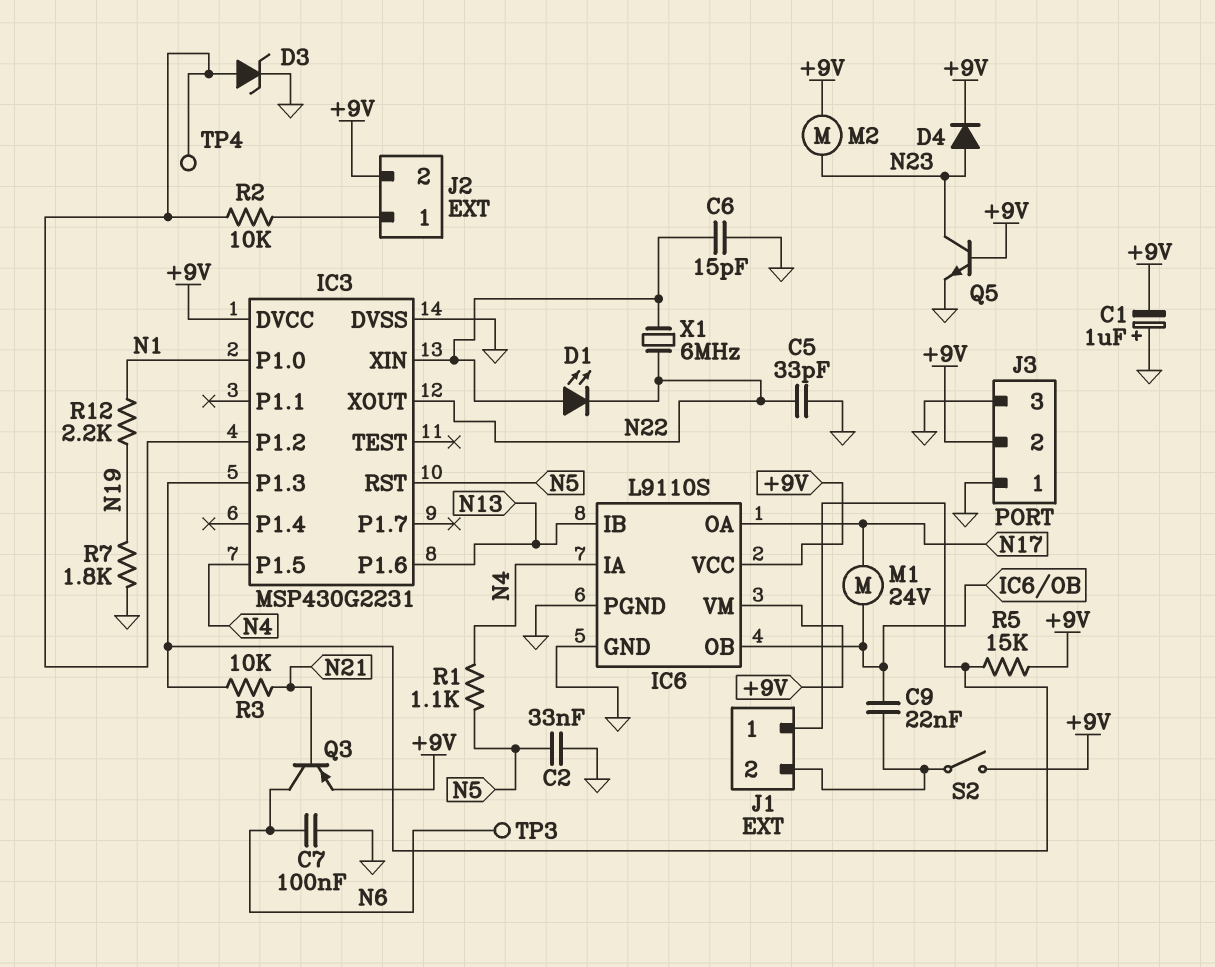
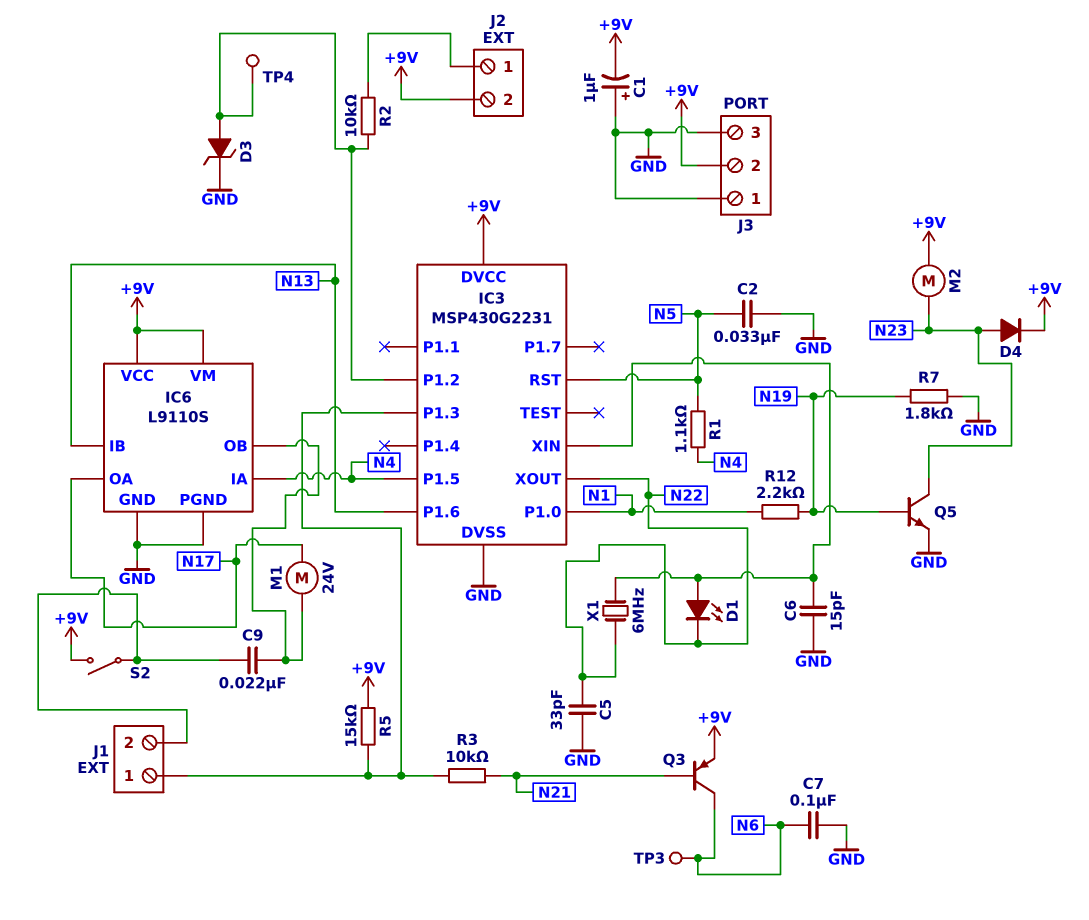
Q5: NPN (B +9V, C N23, E GND) -> NPN (B N19, C N23, E GND)

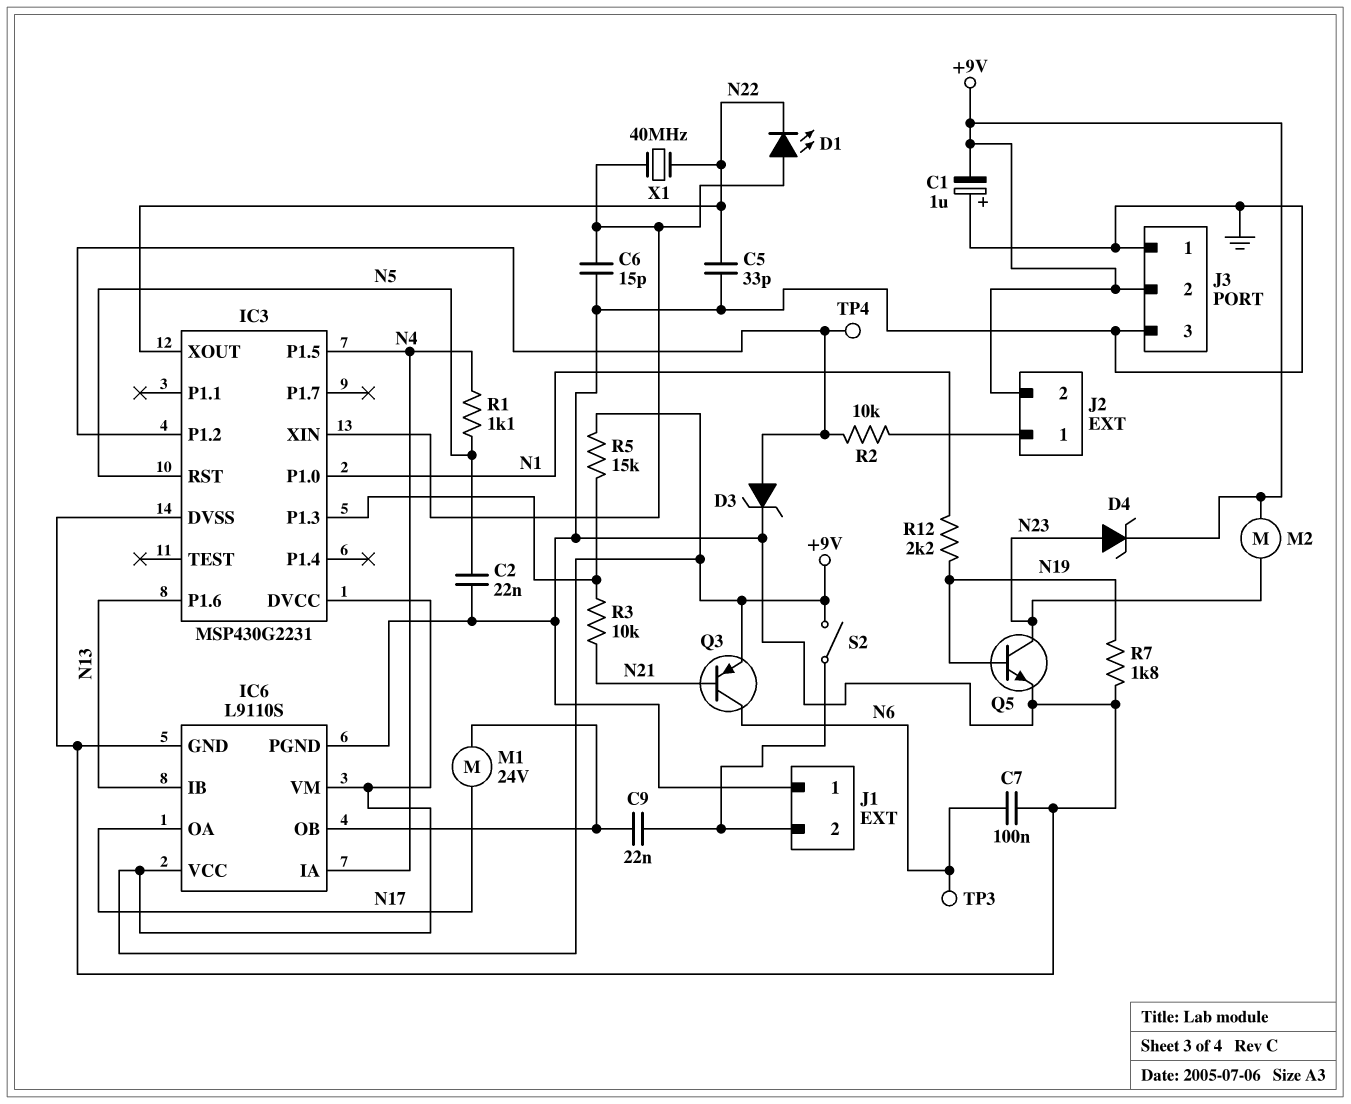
C2: 33nF (GND, N5) -> 22nF (GND, N5)
D4: diode (A N23, K +9V) -> zener (A N23, K +9V)
J1 pin 1: IC3/P1.3 -> GND
X1: 6MHz (IC3/XIN, N22) -> 40MHz (IC3/XIN, N22)

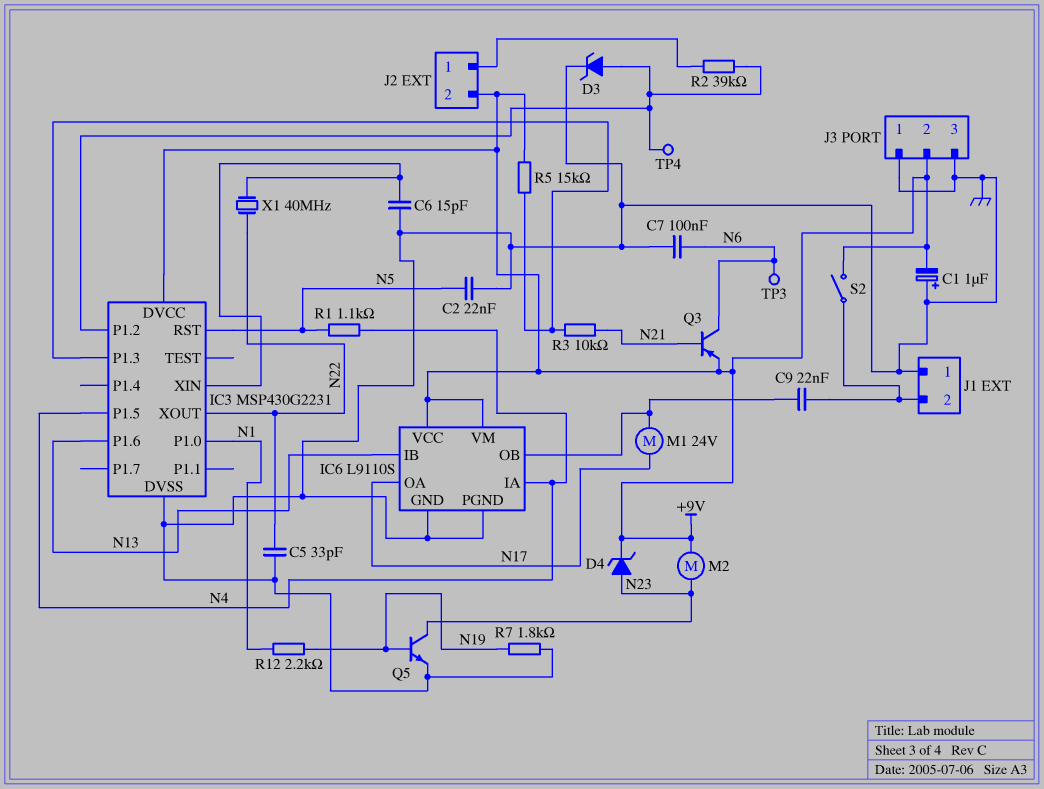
D1: LED (A IC3/XIN, K N22) -> none
R2: 10k (IC3/P1.2, J2/1) -> 39k (IC3/P1.2, J2/1)

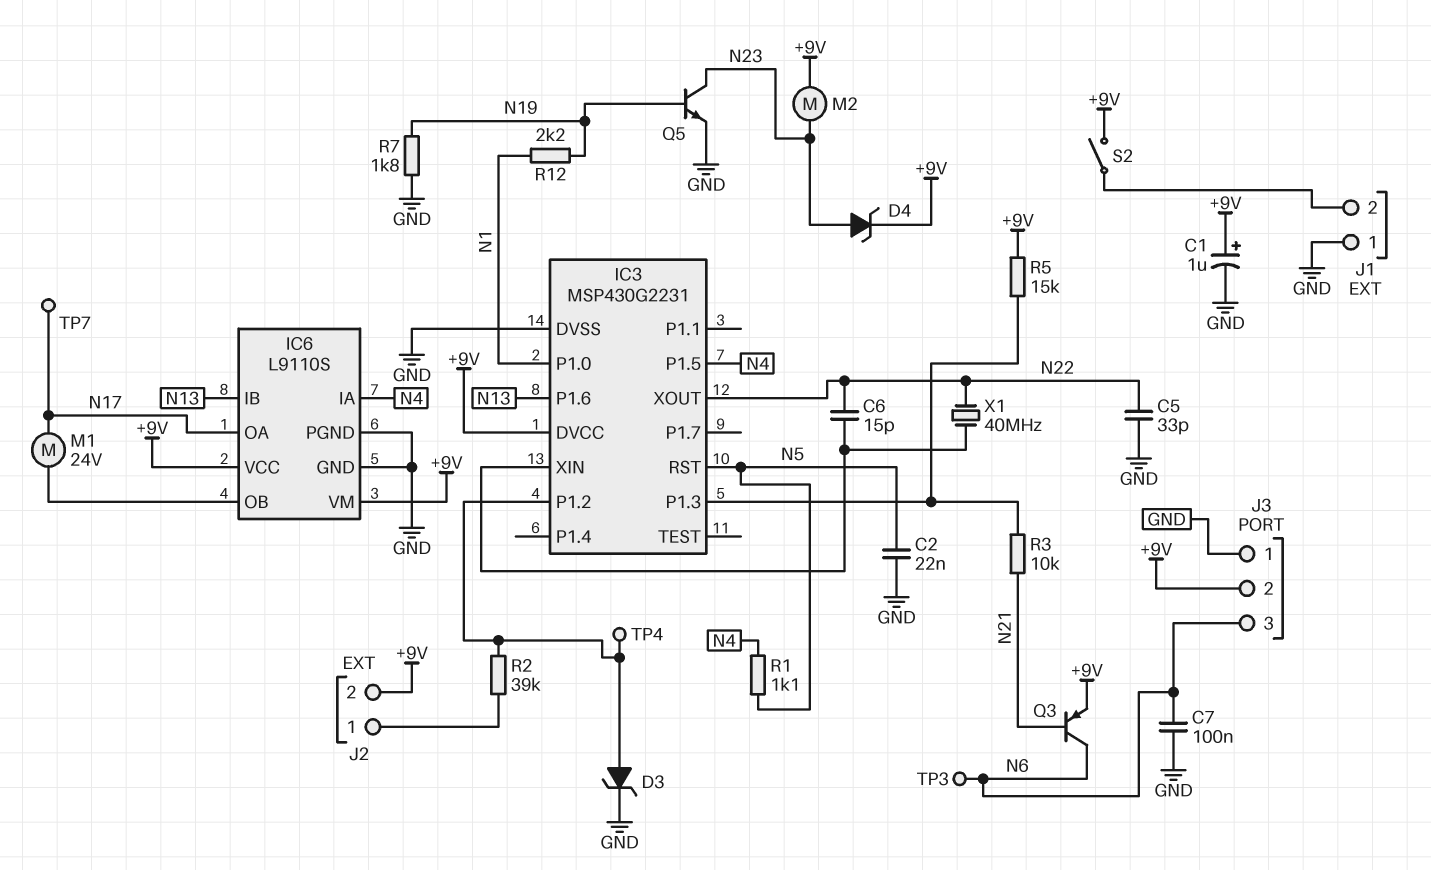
C1: 1uF (plus GND, minus +9V) -> 1uF (plus +9V, minus GND)
C6: 15pF (GND, IC3/XIN) -> 15pF (IC3/XIN, N22)
C9: 22nF (IC6/OB, J1/2) -> none
J3 pin 3: GND -> N6
TP7: none -> test point (N17)

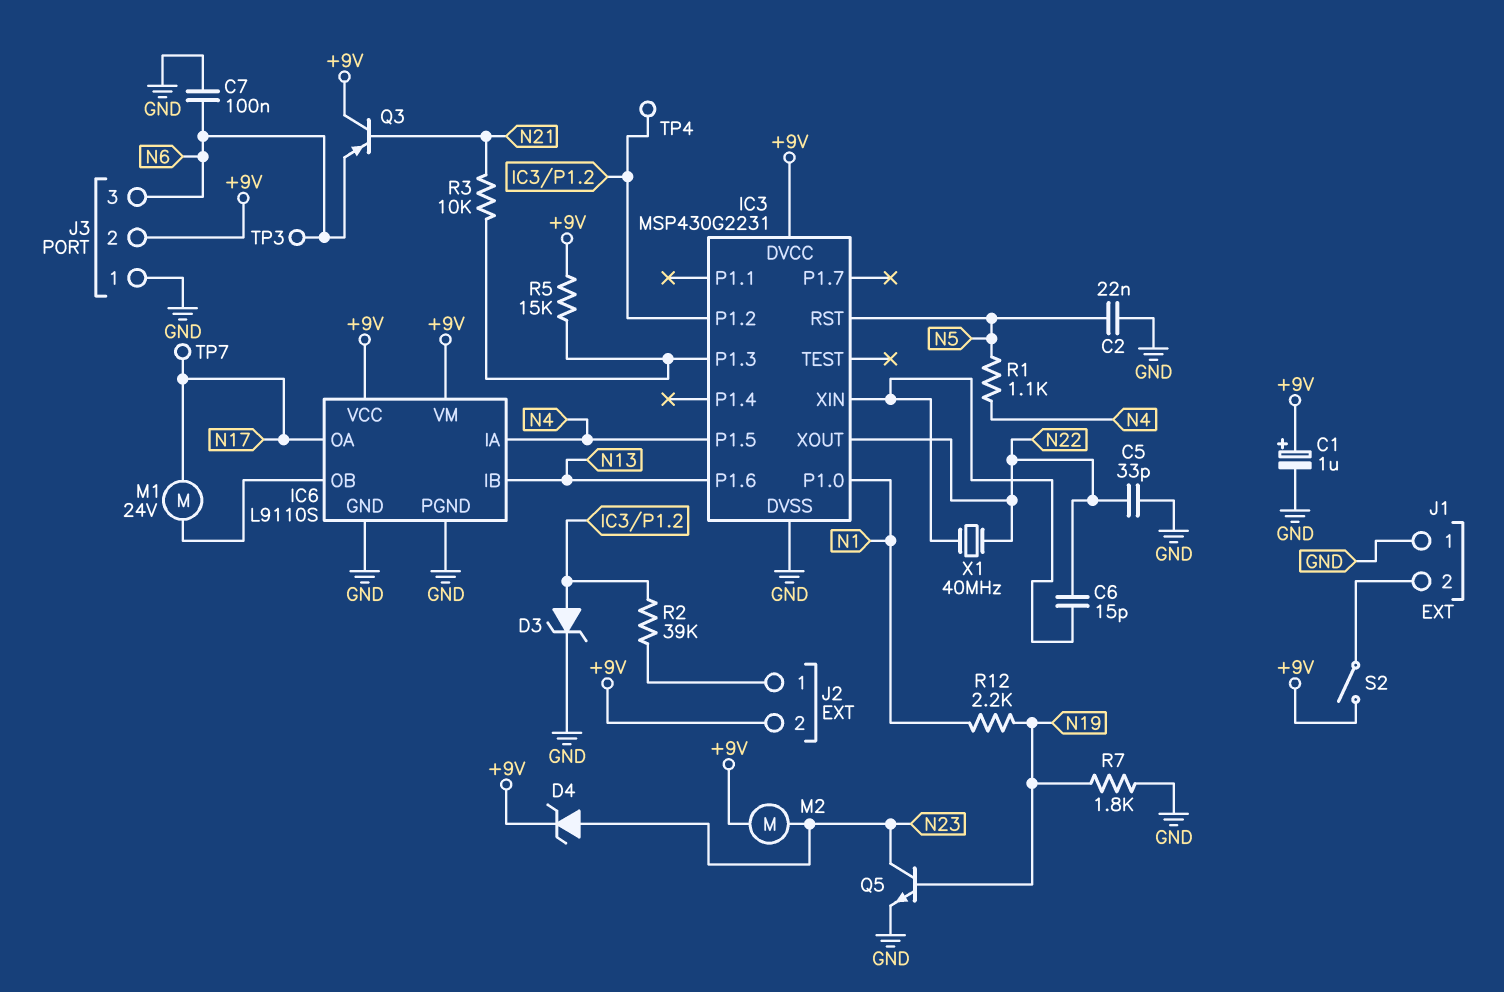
Q3: PNP (B N21, C N6, E +9V) -> PNP (B N21, C +9V, E N6)

